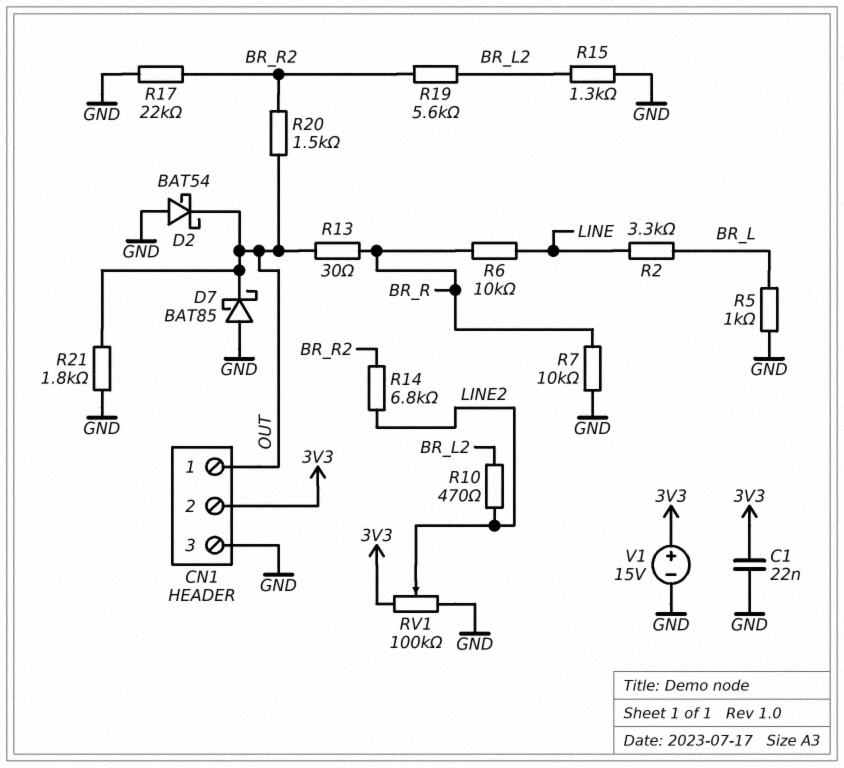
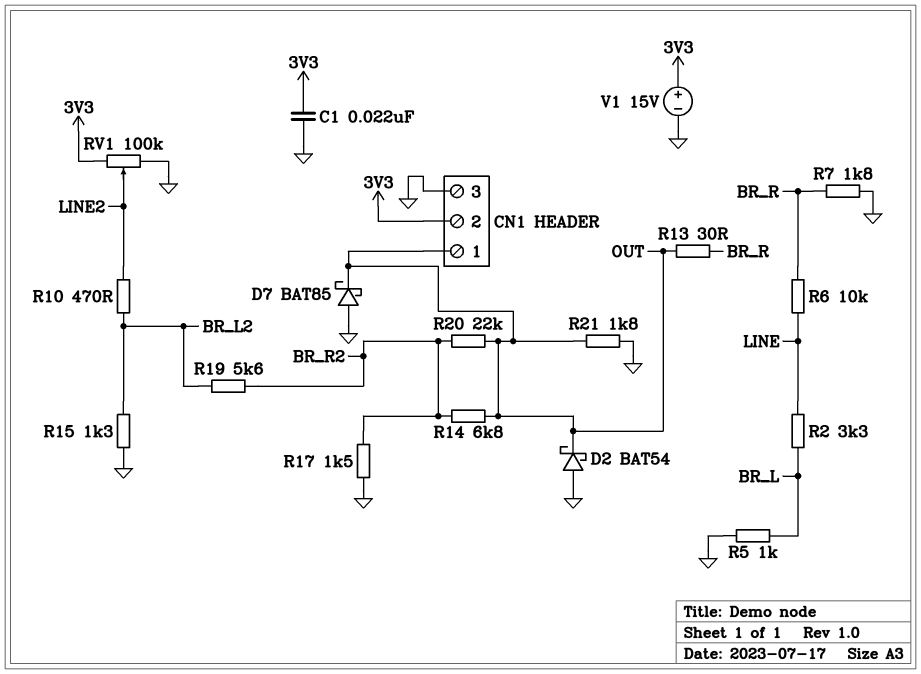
R7: 10k (BR_R, GND) -> 1.8k (BR_R, GND)
R14: 6.8k (BR_R2, LINE2) -> 6.8k (BR_R2, OUT)
R17: 22k (BR_R2, GND) -> 1.5k (BR_R2, GND)
R20: 1.5k (BR_R2, OUT) -> 22k (BR_R2, OUT)

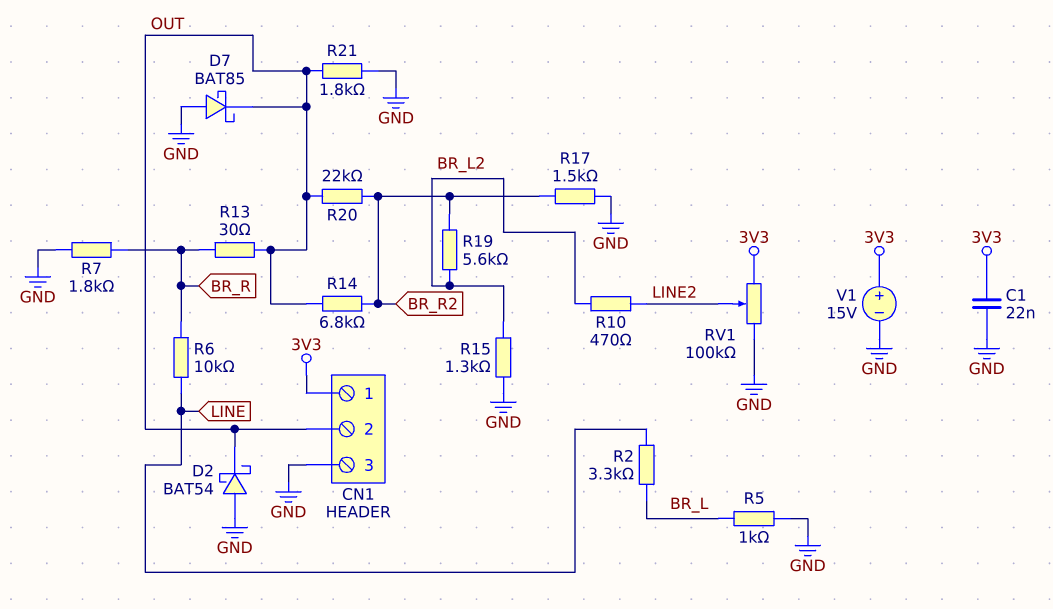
CN1 pin 1: OUT -> 3V3
CN1 pin 2: 3V3 -> OUT

